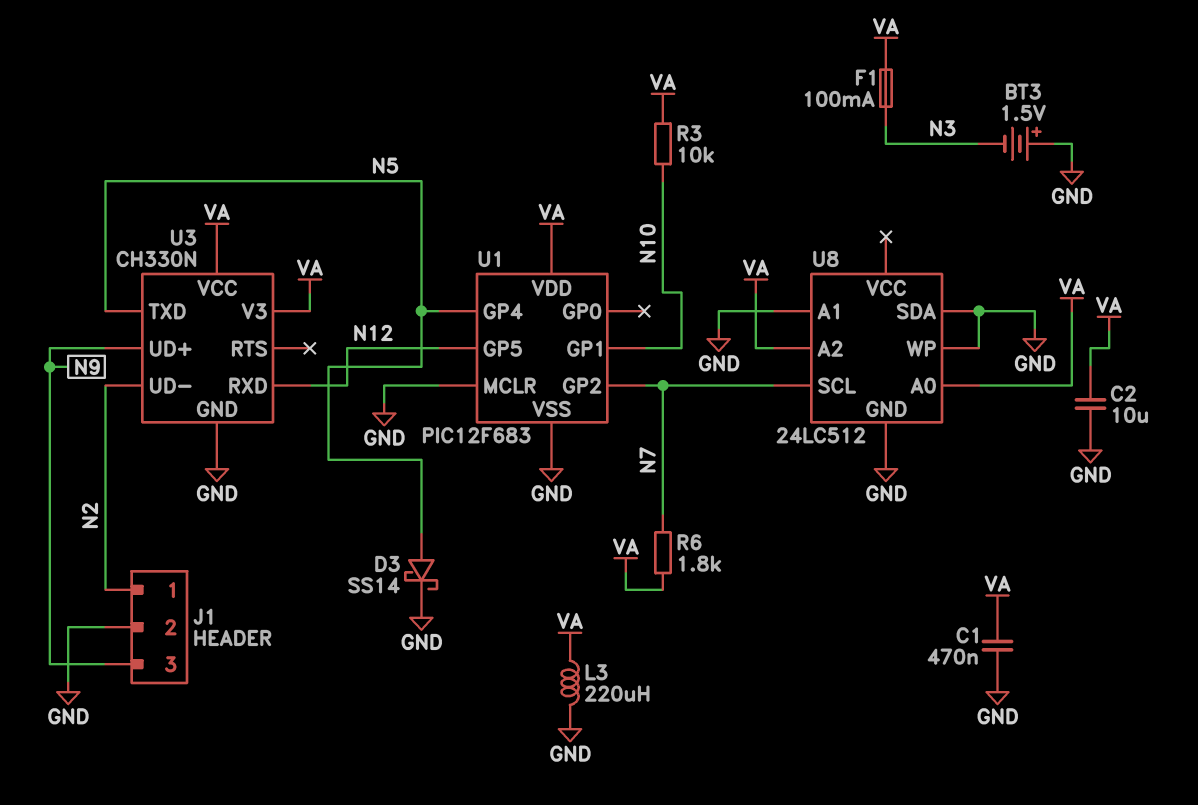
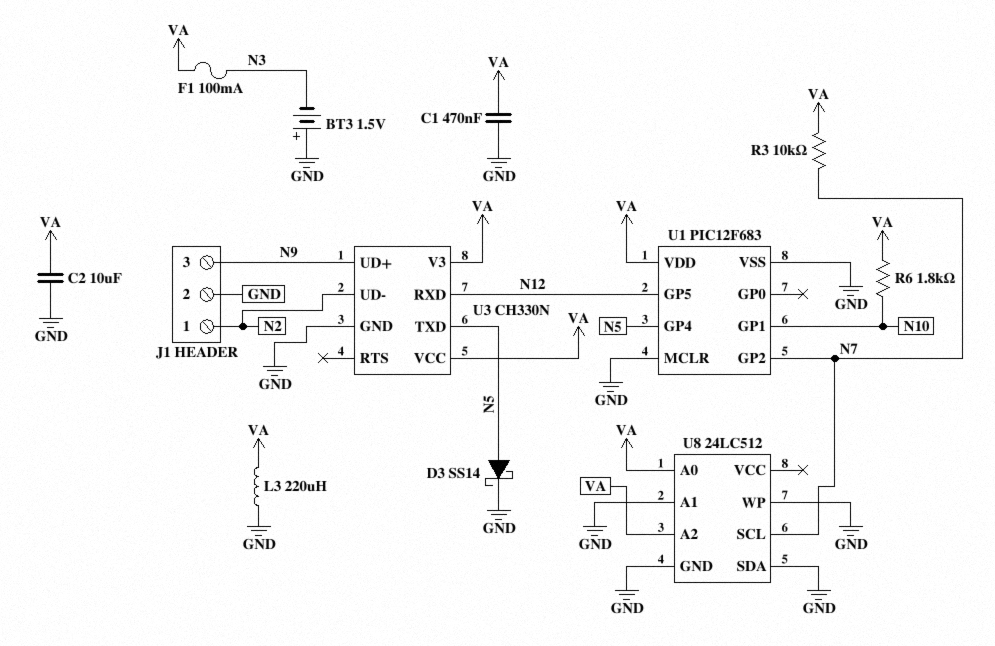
R3: 10k (N10, VA) -> 10k (N7, VA)
R6: 1.8k (N7, VA) -> 1.8k (N10, VA)

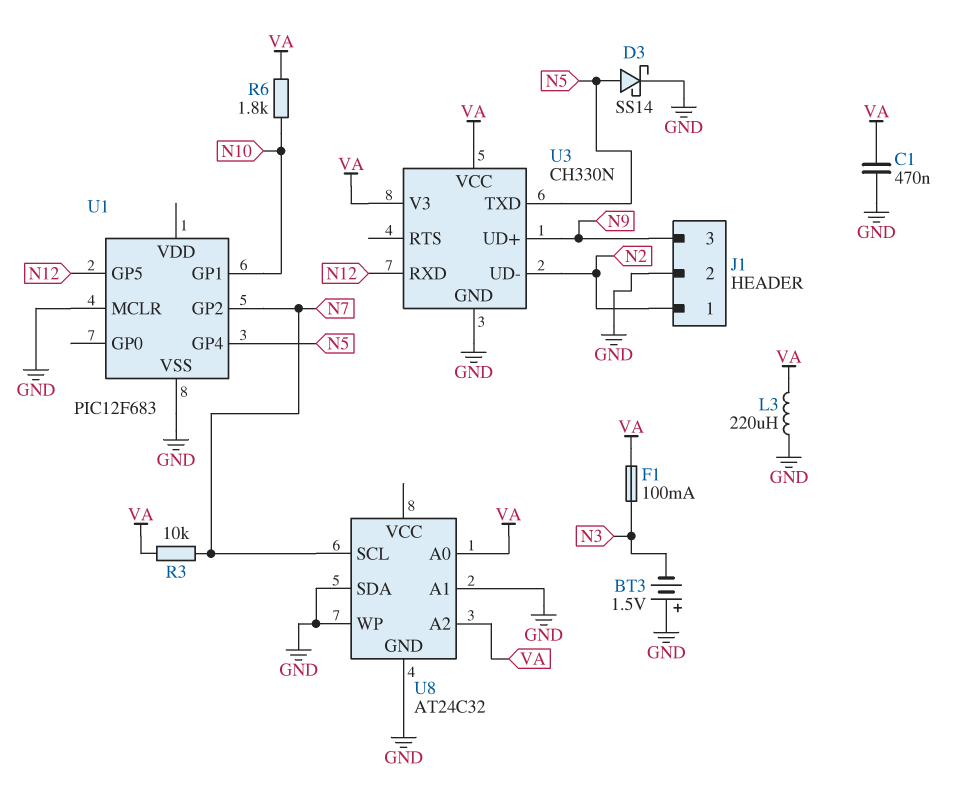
C2: 10uF (GND, VA) -> none
U1 pin VDD: VA -> none
U8: 24LC512 -> AT24C32

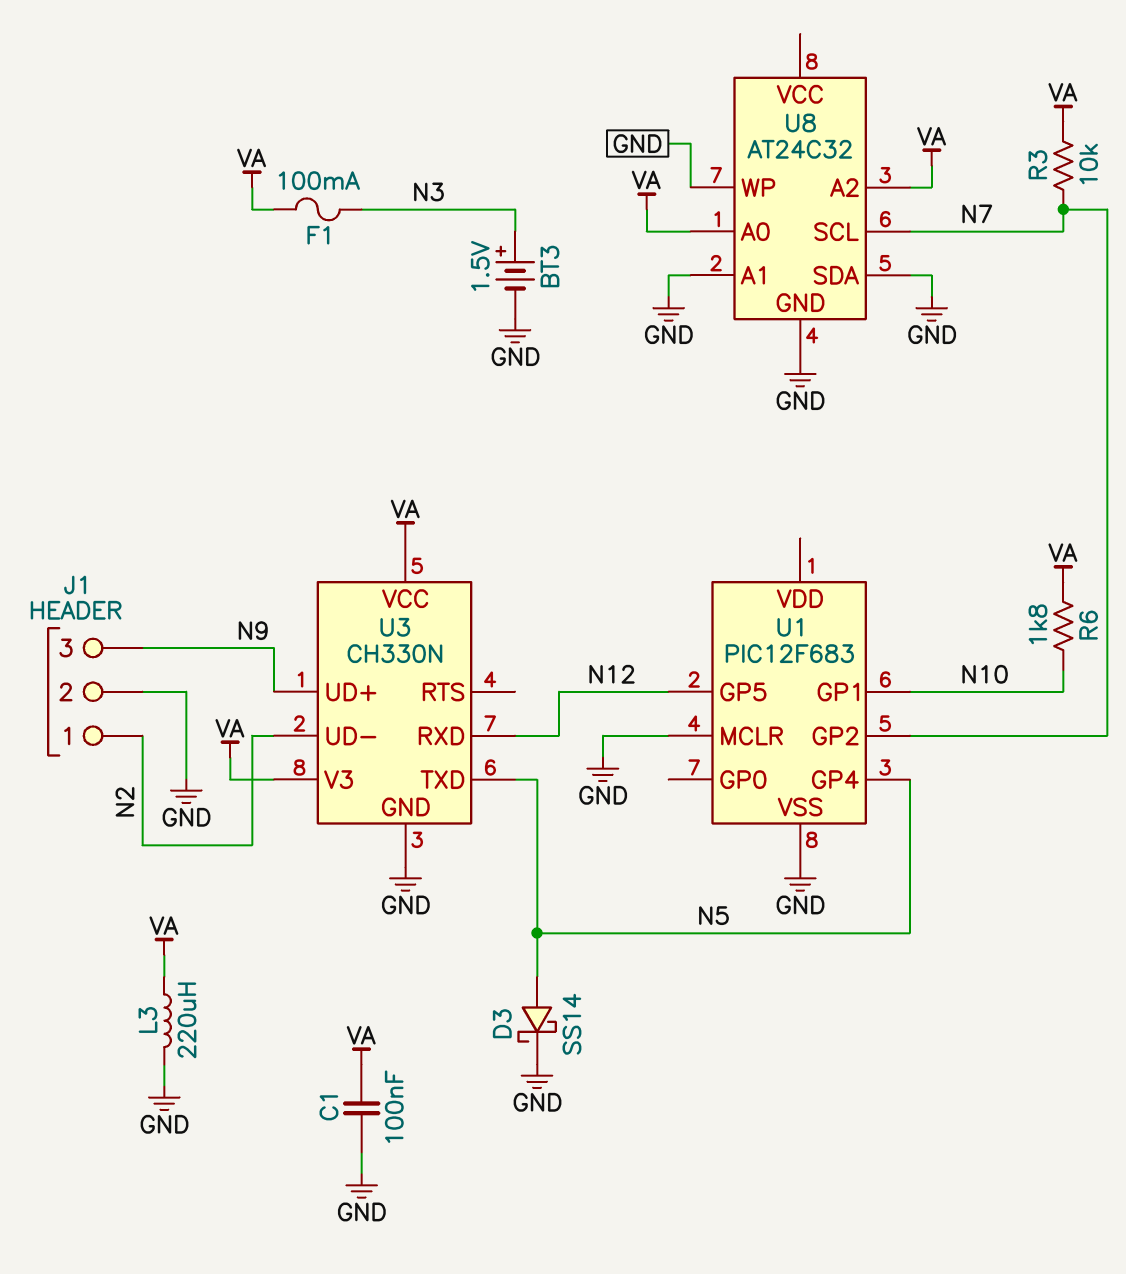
BT3: 1.5V (plus GND, minus N3) -> 1.5V (plus N3, minus GND)
C1: 470nF (GND, VA) -> 100nF (GND, VA)

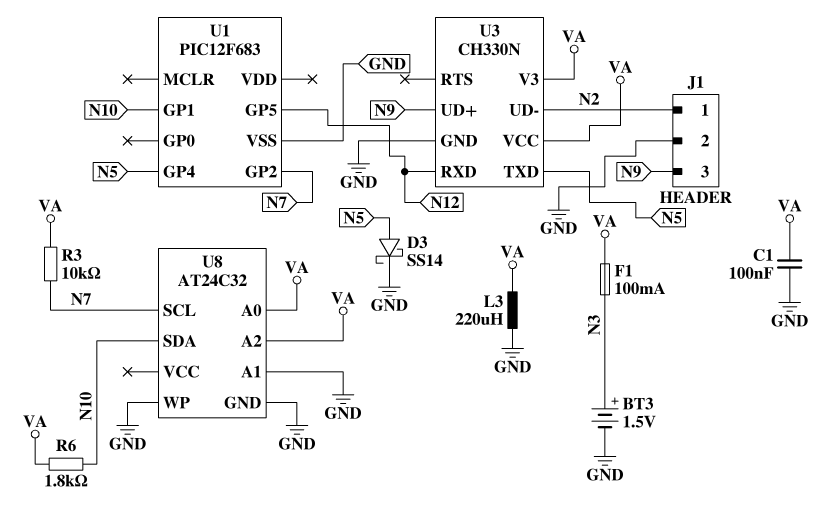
U1 pin MCLR: GND -> none
U8 pin SDA: GND -> N10

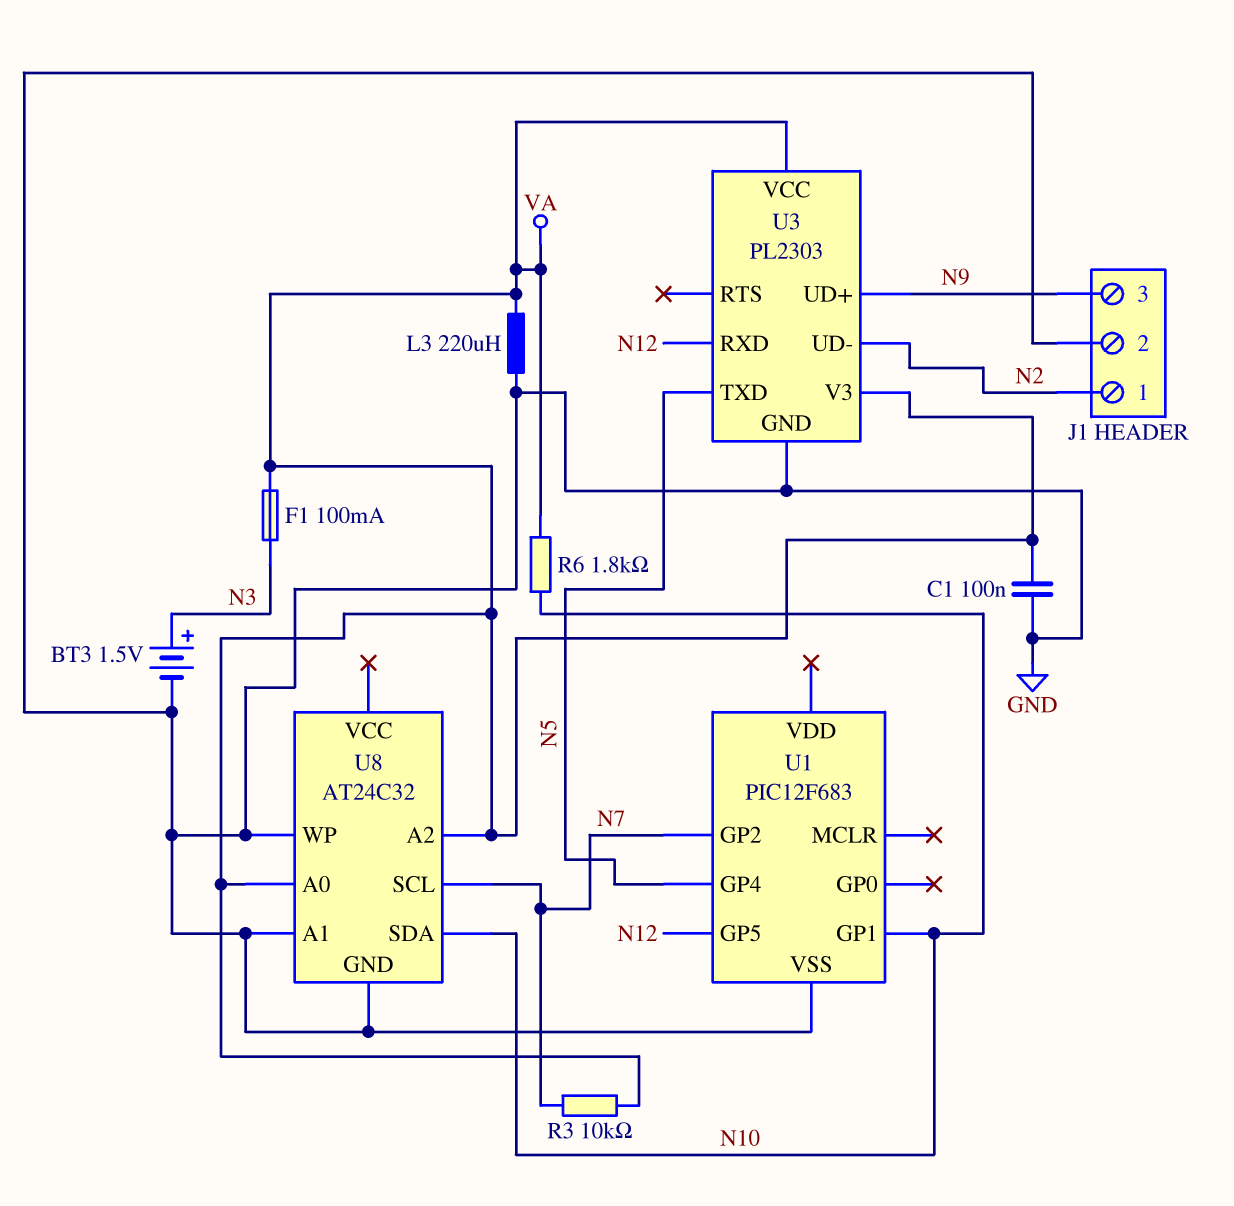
D3: schottky SS14 (A N5, K GND) -> none
U3: CH330N -> PL2303

